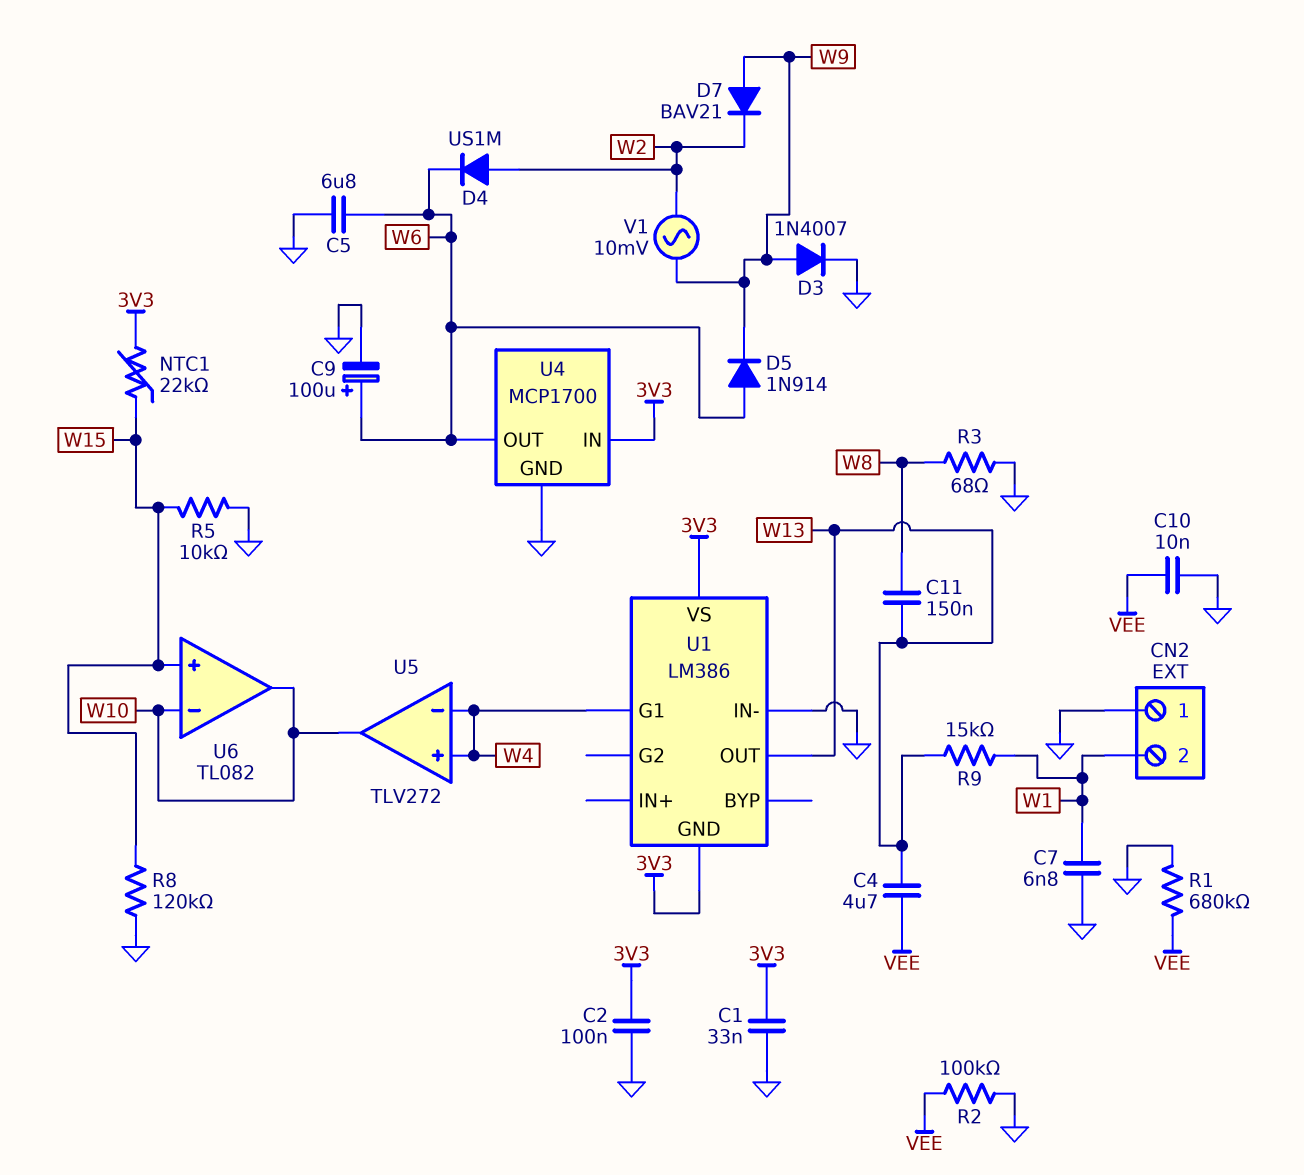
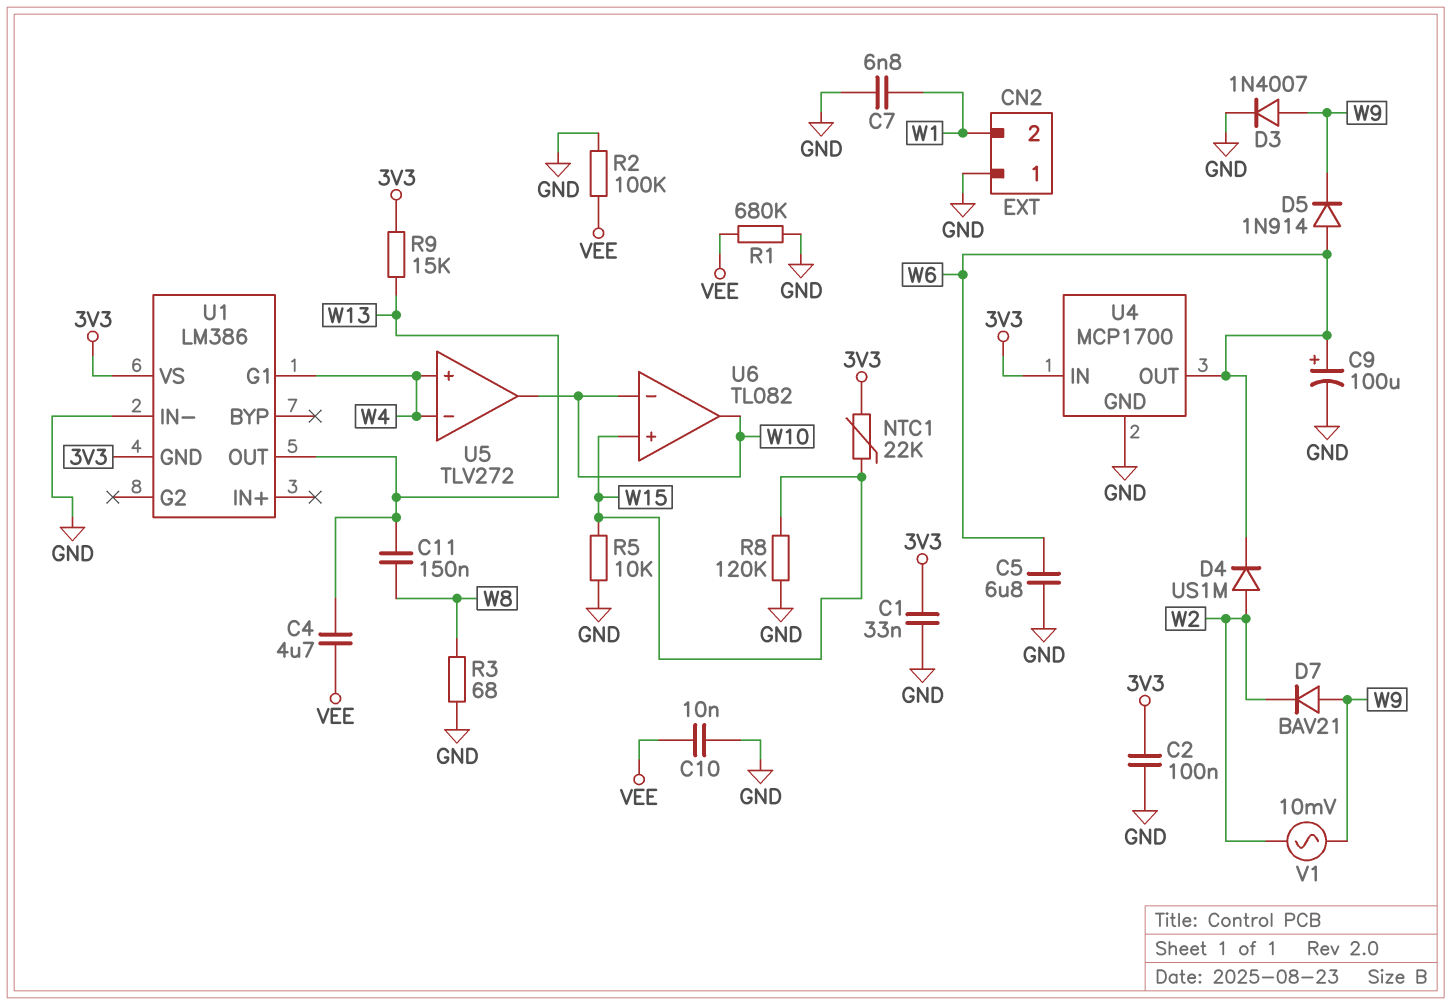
R9: 15k (W1, W13) -> 15k (3V3, W13)

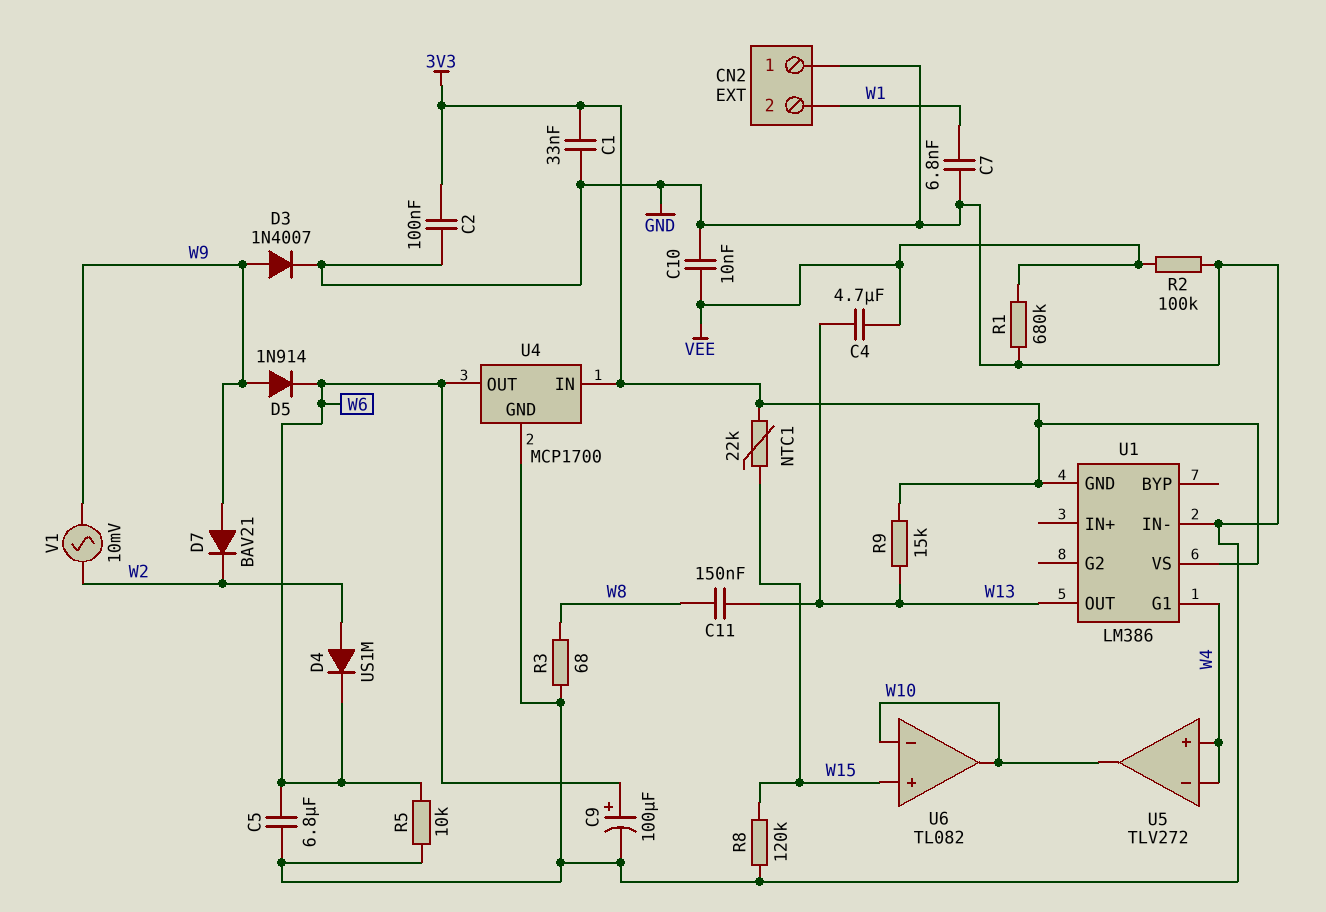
D5: diode 1N914 (A W6, K W9) -> diode 1N914 (A W9, K W6)
R5: 10k (GND, W15) -> 10k (GND, W6)

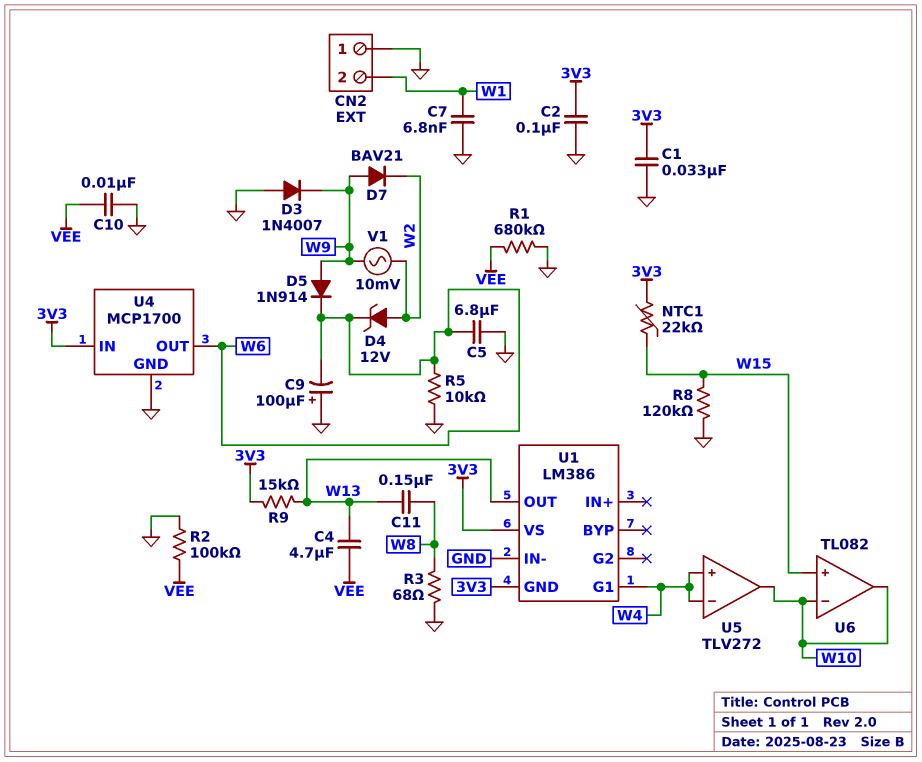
C9: 100uF (plus W6, minus GND) -> 100uF (plus GND, minus W6)
D3: diode 1N4007 (A W9, K GND) -> diode 1N4007 (A GND, K W9)
D4: diode US1M (A W2, K W6) -> zener 12V (A W2, K W6)

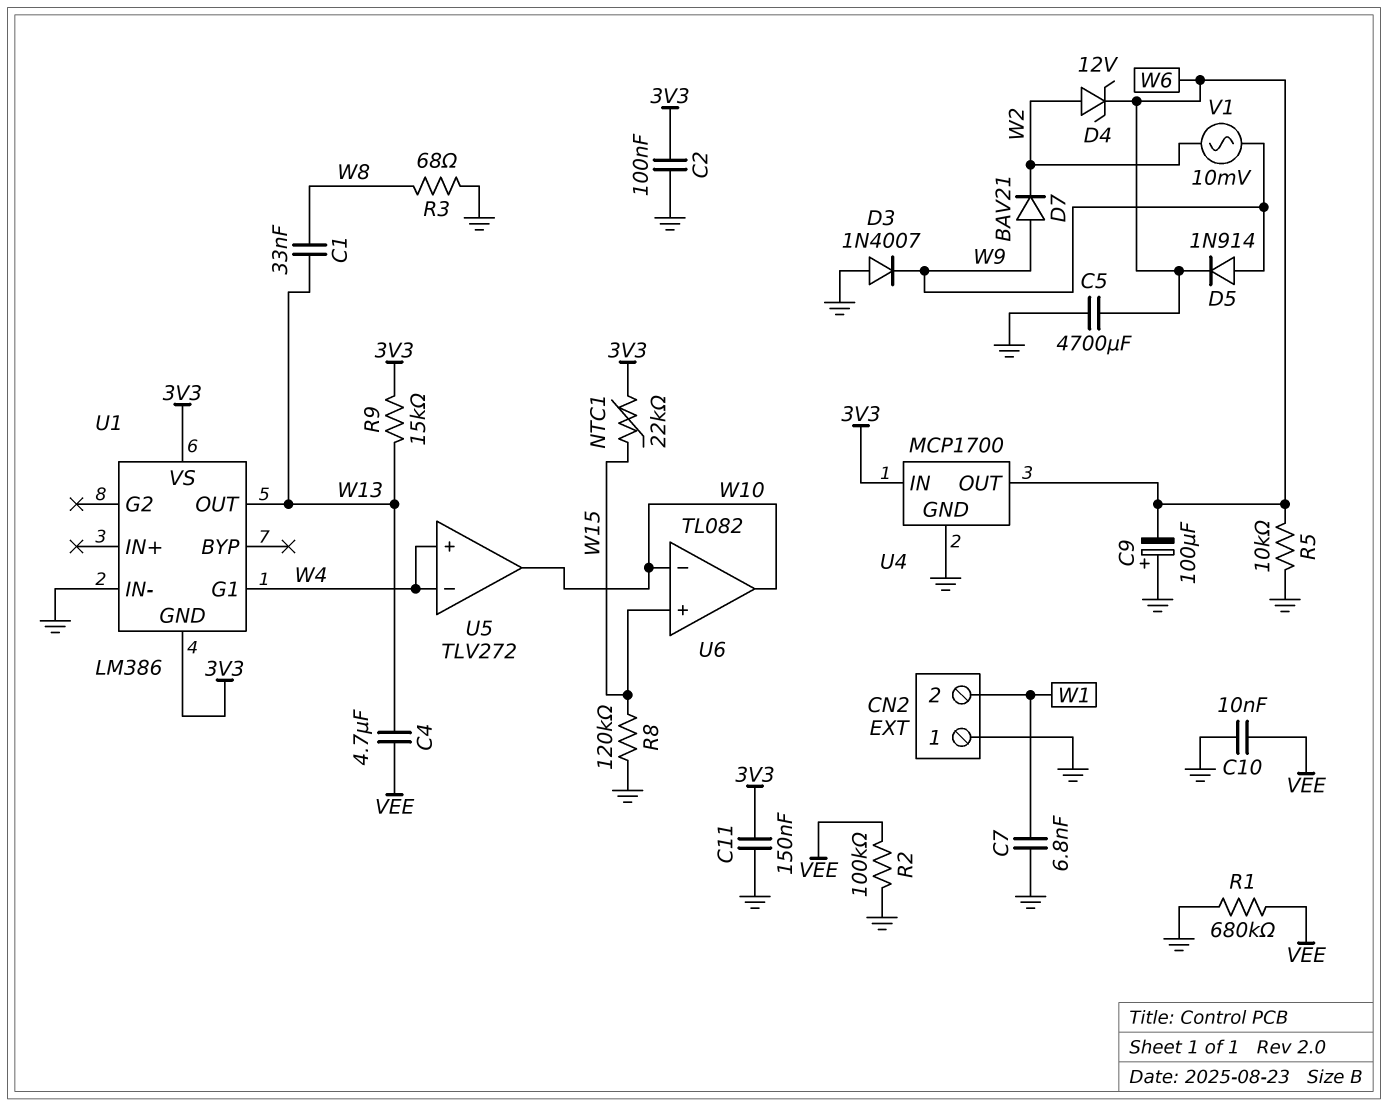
C1: 33nF (3V3, GND) -> 33nF (W8, W13)
C5: 6.8uF (GND, W6) -> 4700uF (GND, W6)
C11: 150nF (W8, W13) -> 150nF (3V3, GND)

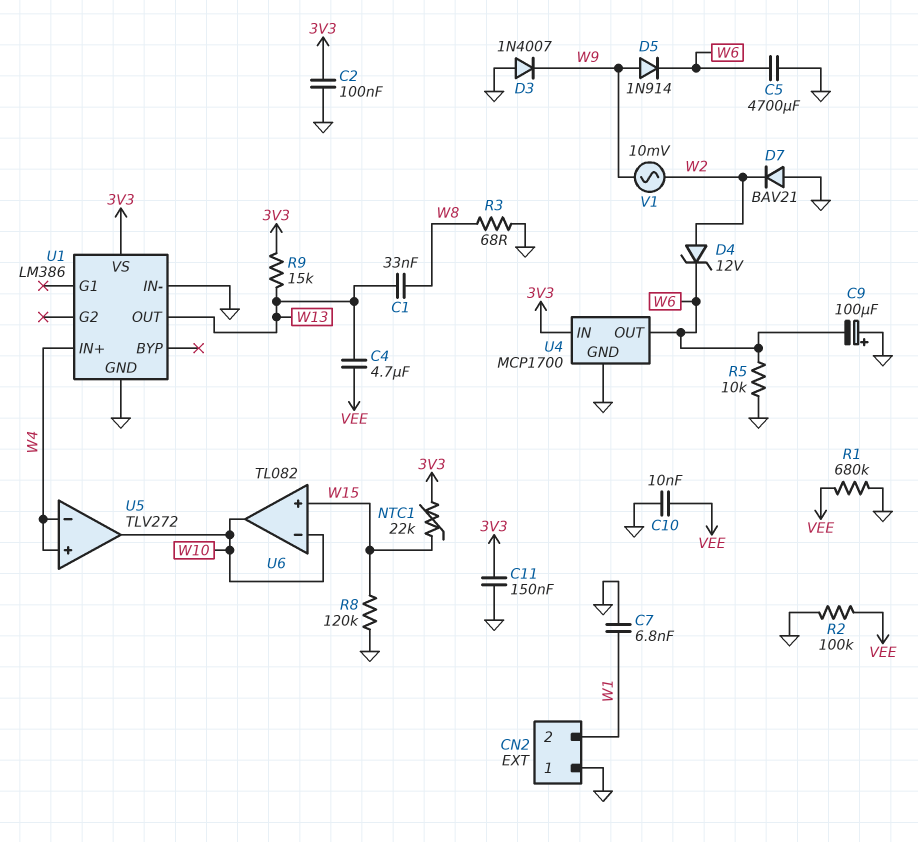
D7: diode BAV21 (A W9, K W2) -> diode BAV21 (A GND, K W2)
U1 pin G1: W4 -> none
U1 pin GND: 3V3 -> GND
U1 pin IN+: none -> W4

